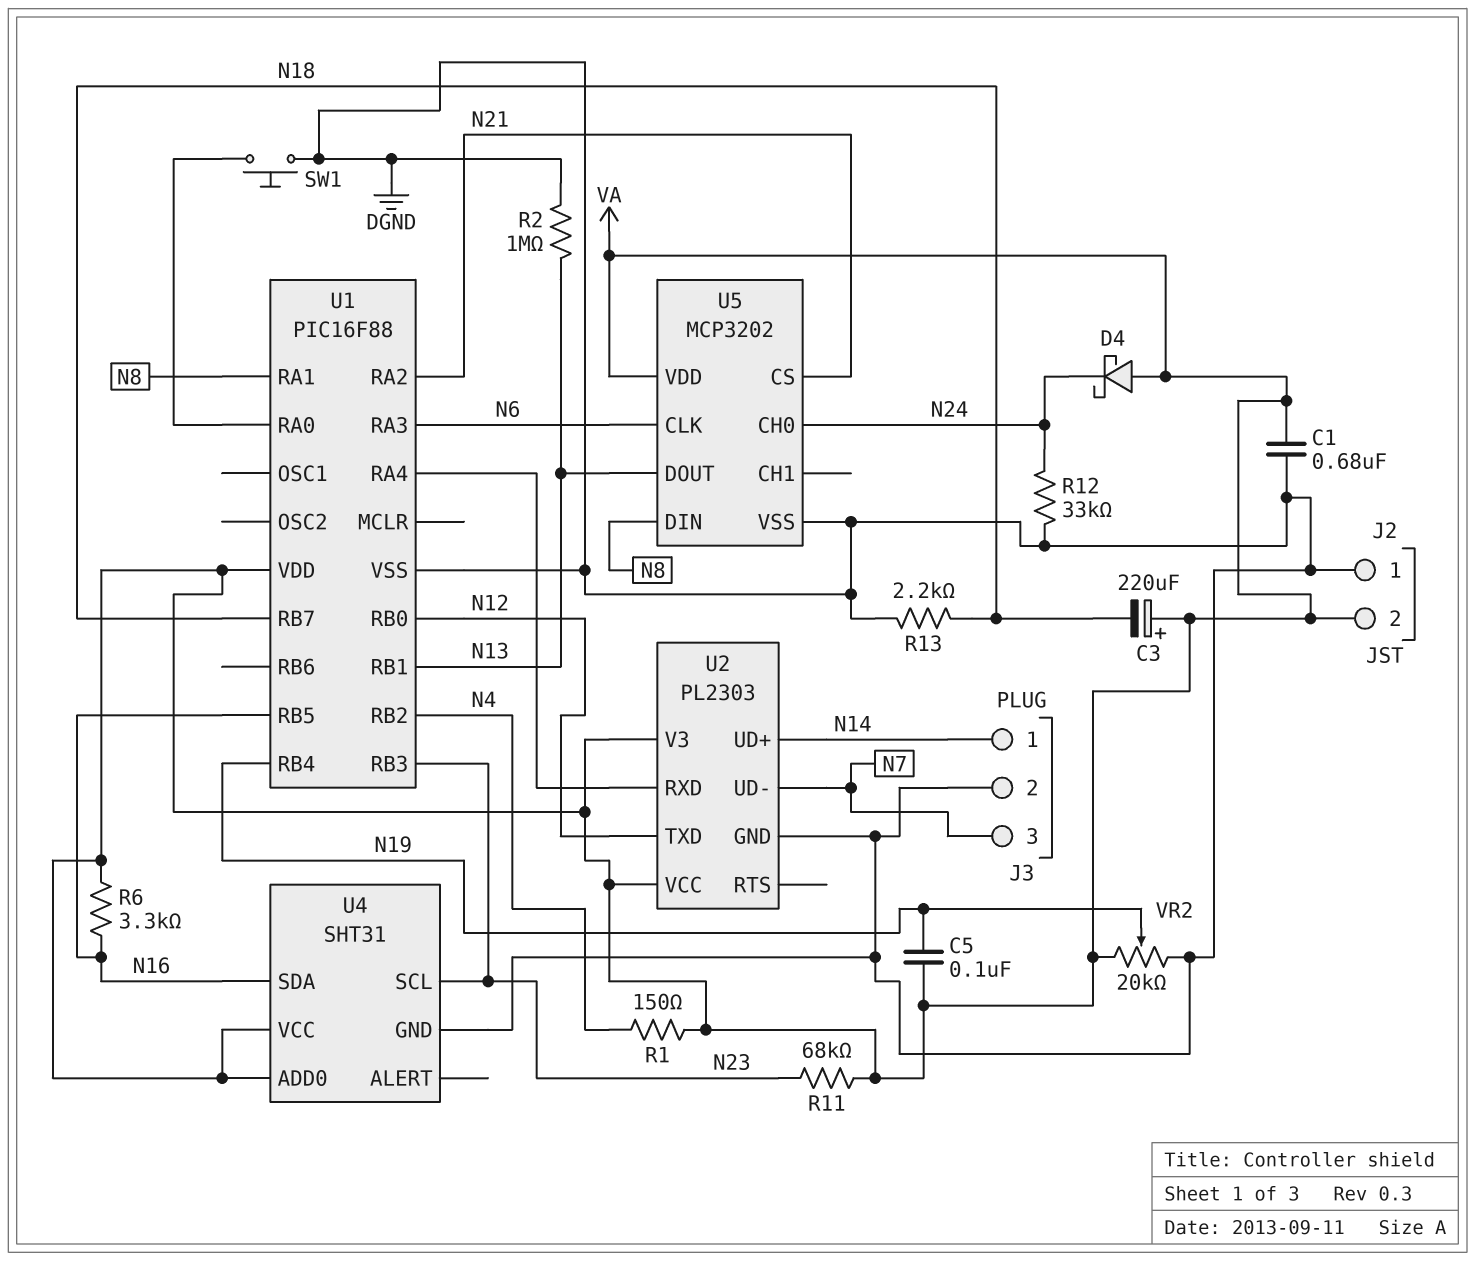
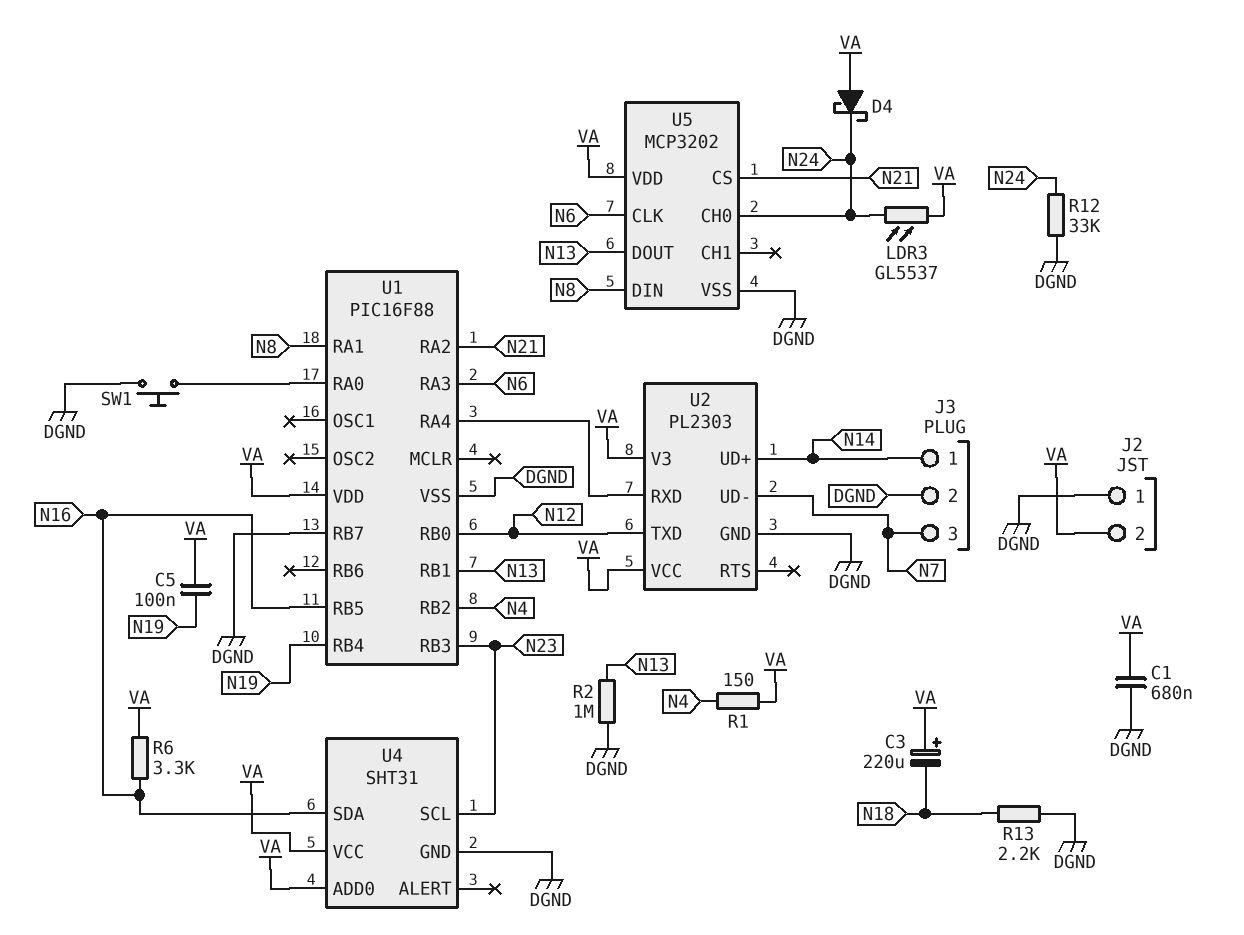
LDR3: none -> GL5537 (N24, VA)
R11: 68k (N23, VA) -> none
U1 pin RB7: N18 -> DGND
VR2: 20k (DGND, VA, wiper N19) -> none

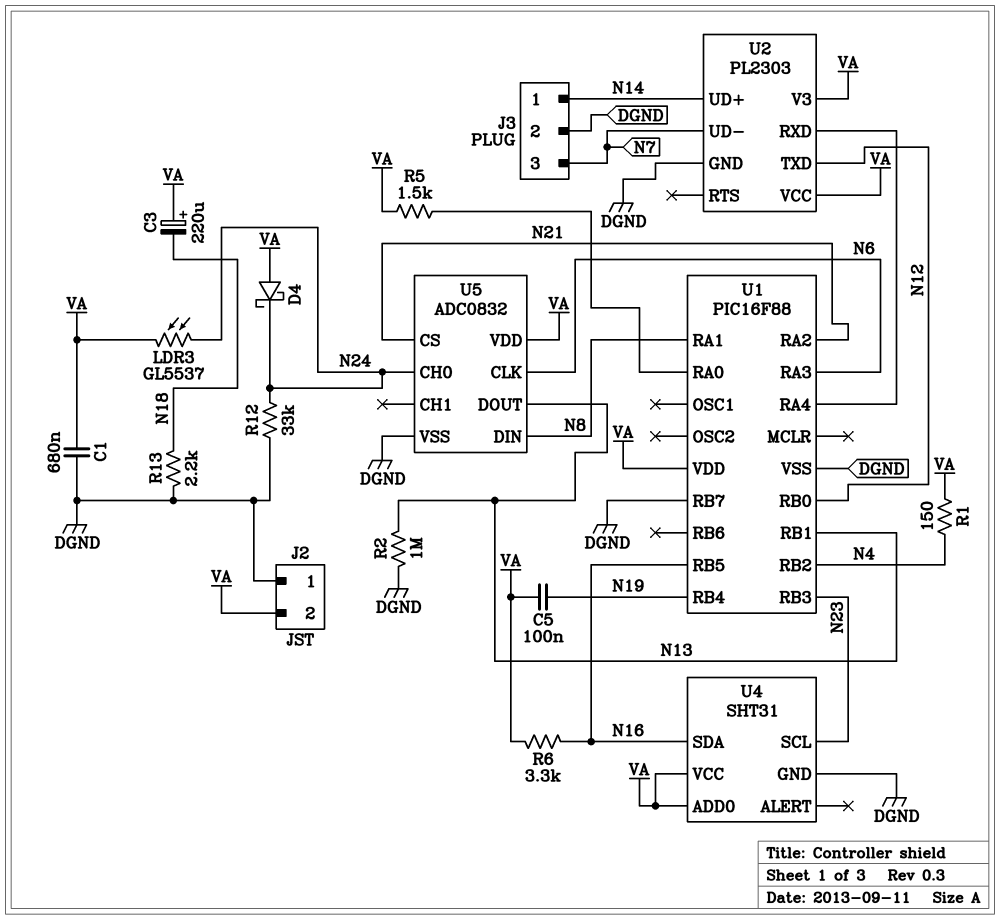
R5: none -> 1.5k (U1/RA0, VA)
SW1: button (DGND, U1/RA0) -> none
U5: MCP3202 -> ADC0832

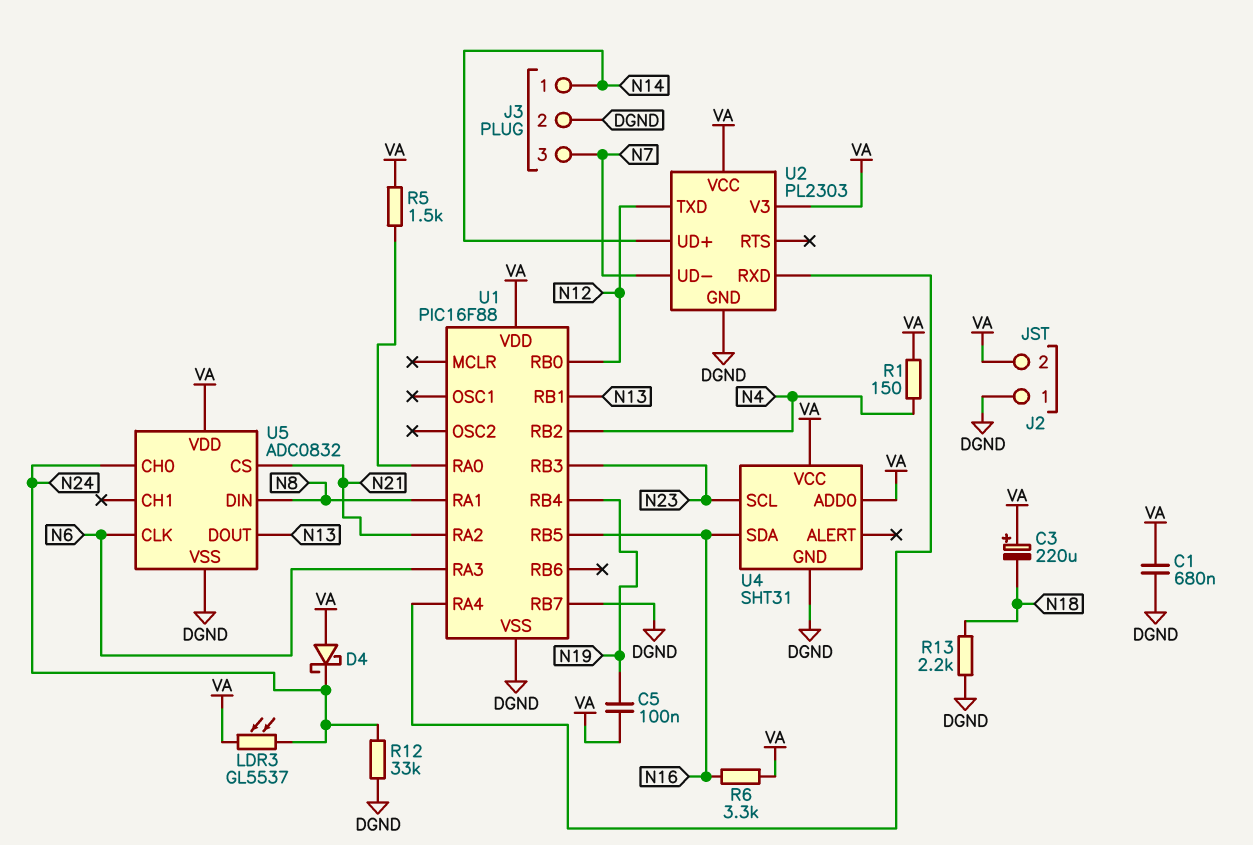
R2: 1M (DGND, N13) -> none

